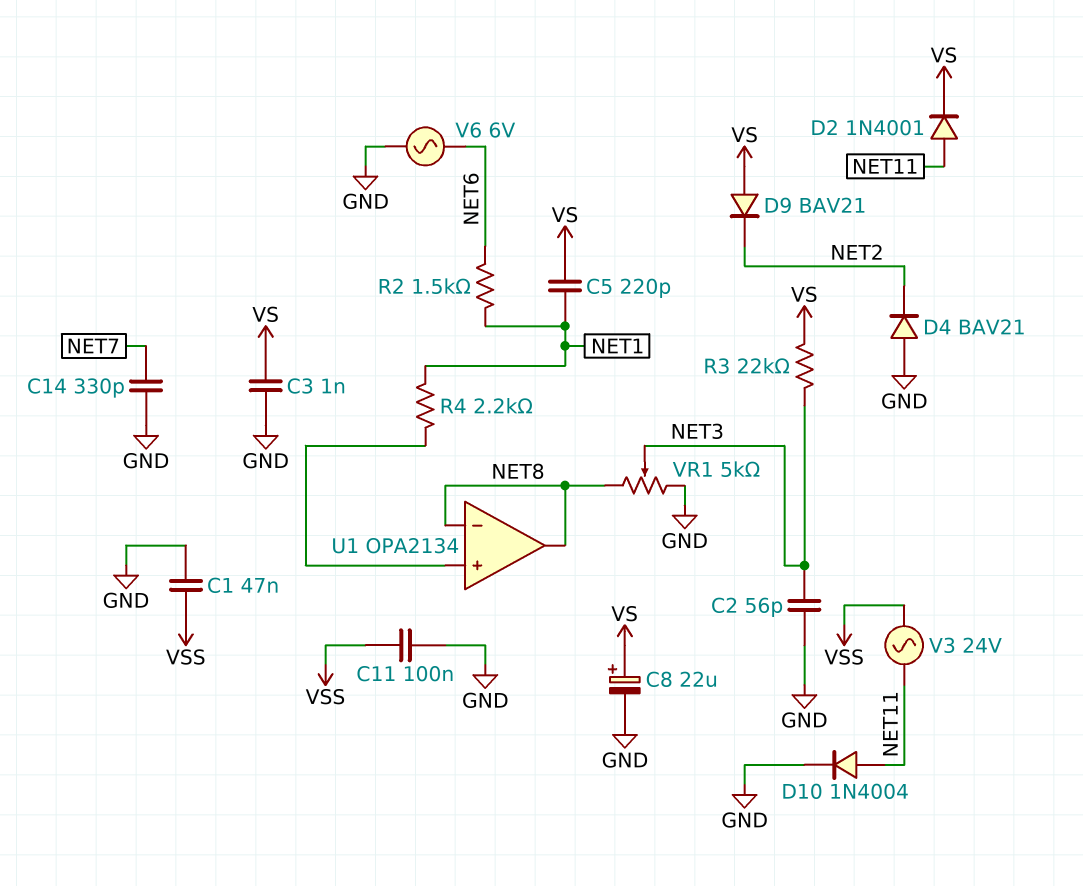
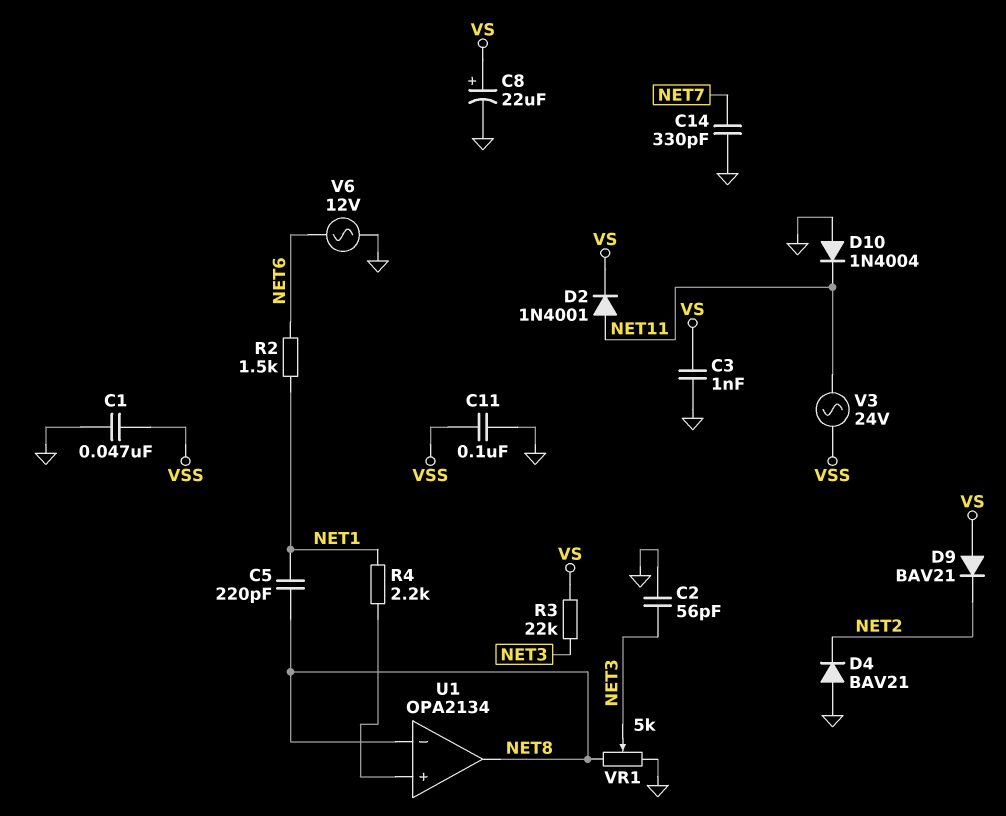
C5: 220pF (NET1, VS) -> 220pF (NET1, NET8)
D10: diode 1N4004 (A NET11, K GND) -> diode 1N4004 (A GND, K NET11)
V6: AC 6V (GND, NET6) -> AC 12V (GND, NET6)

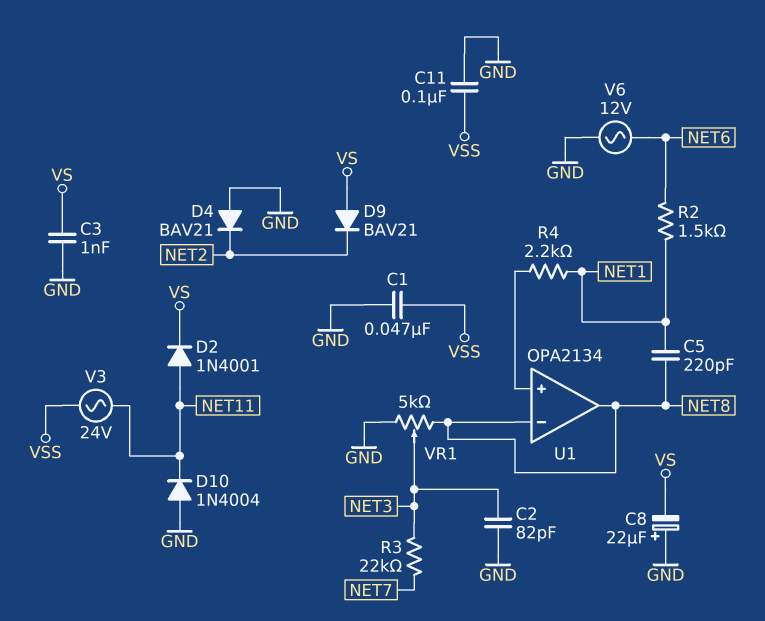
C2: 56pF (GND, NET3) -> 82pF (GND, NET3)
C8: 22uF (plus VS, minus GND) -> 22uF (plus GND, minus VS)
C14: 330pF (GND, NET7) -> none
R3: 22k (NET3, VS) -> 22k (NET3, NET7)

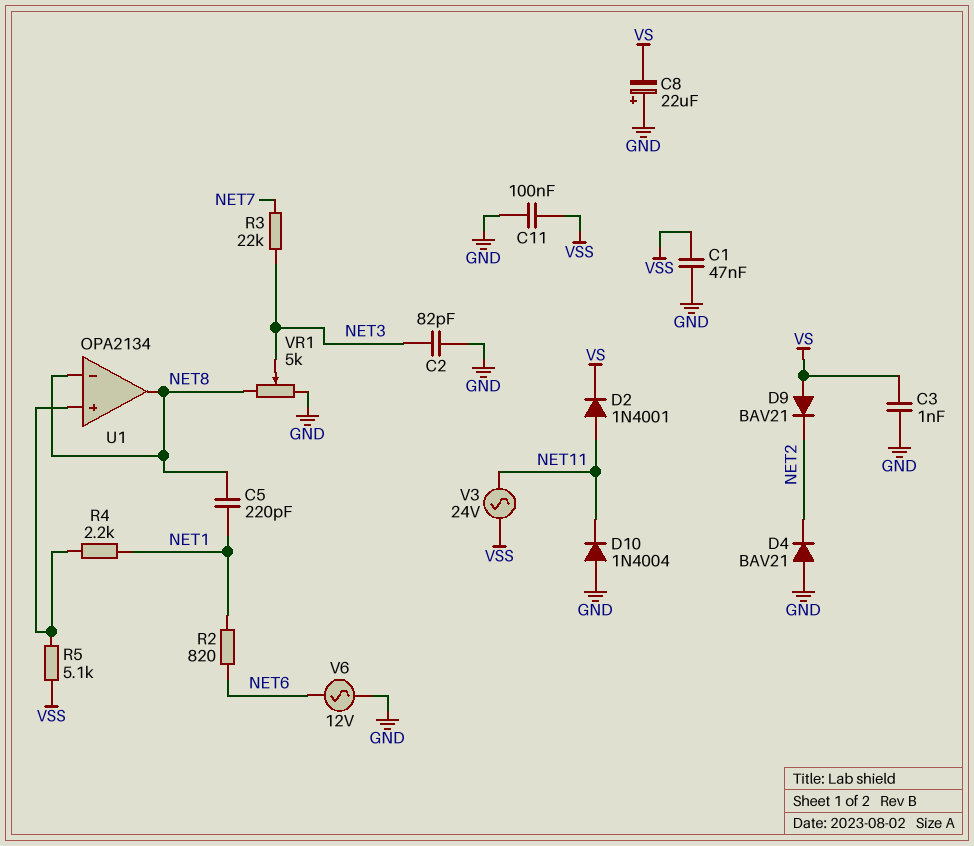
R2: 1.5k (NET1, NET6) -> 820 (NET1, NET6)
R5: none -> 5.1k (U1/in+, VSS)

